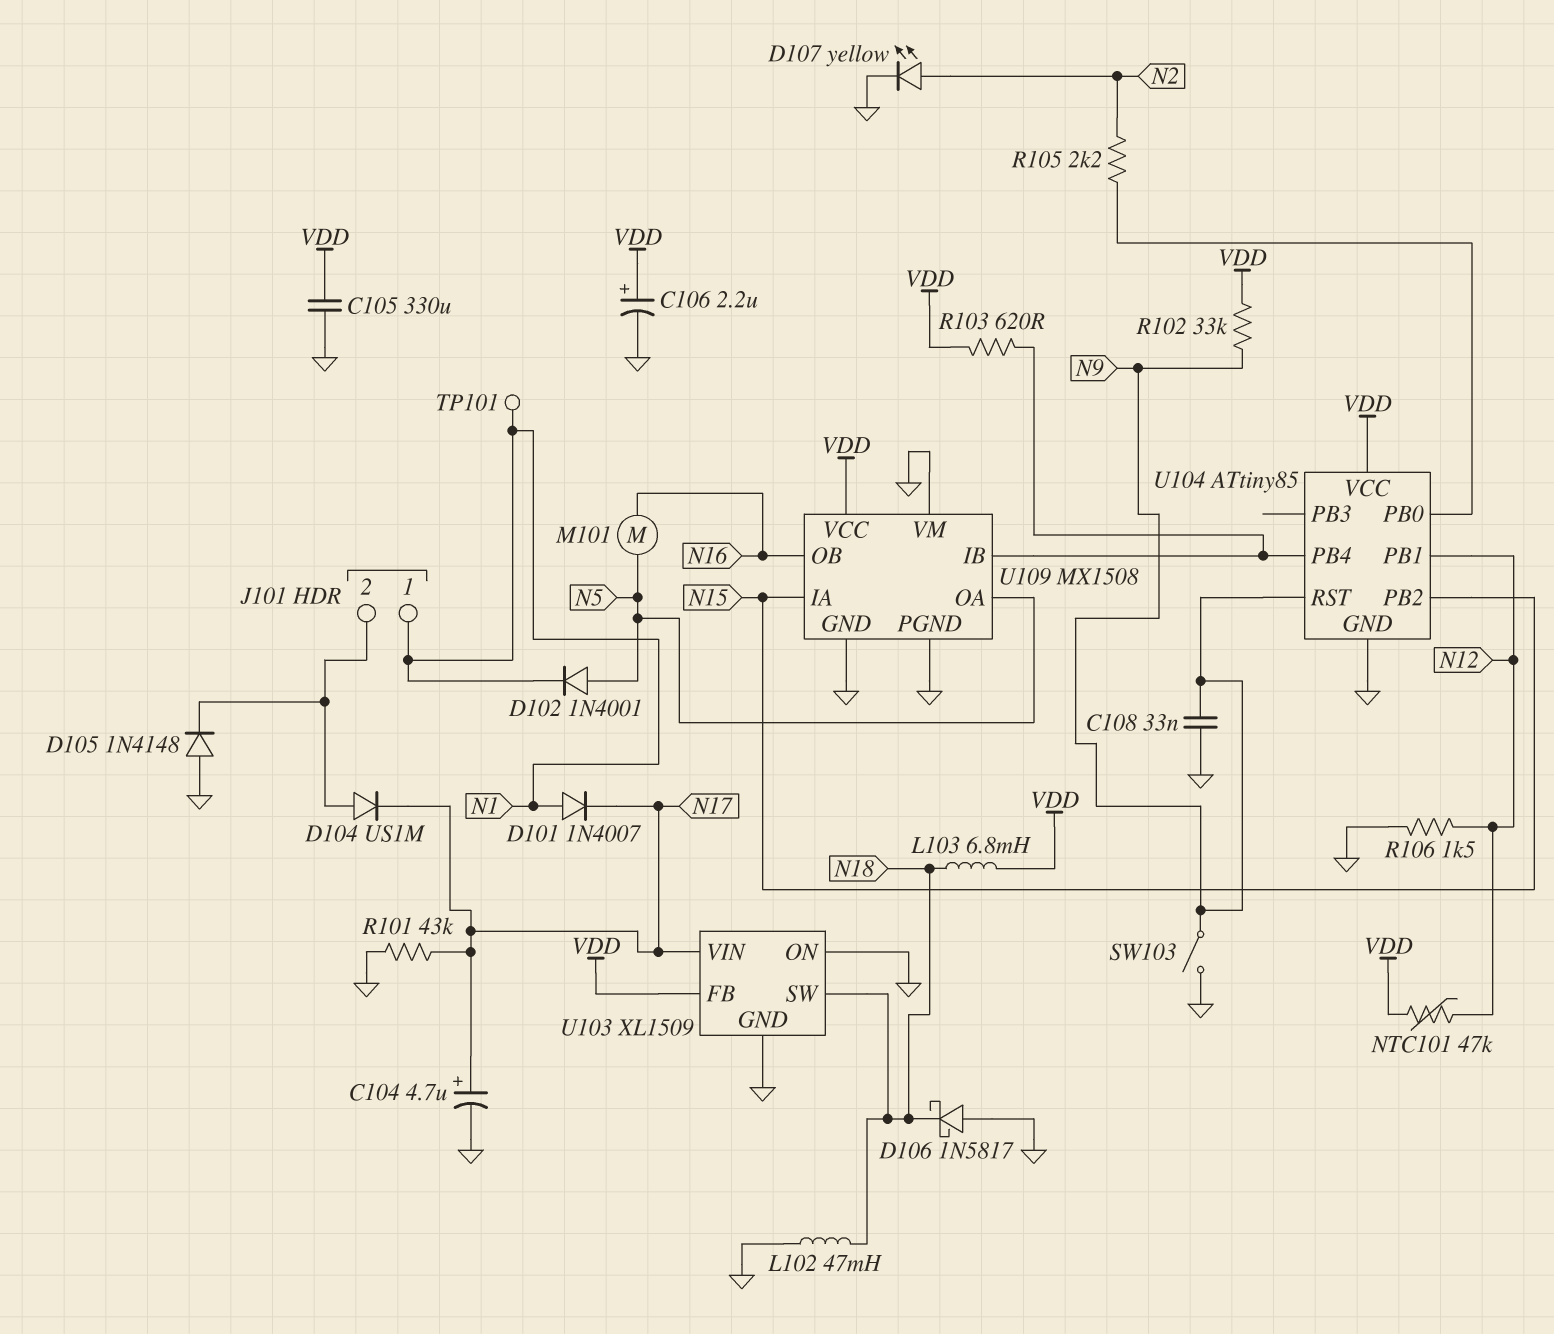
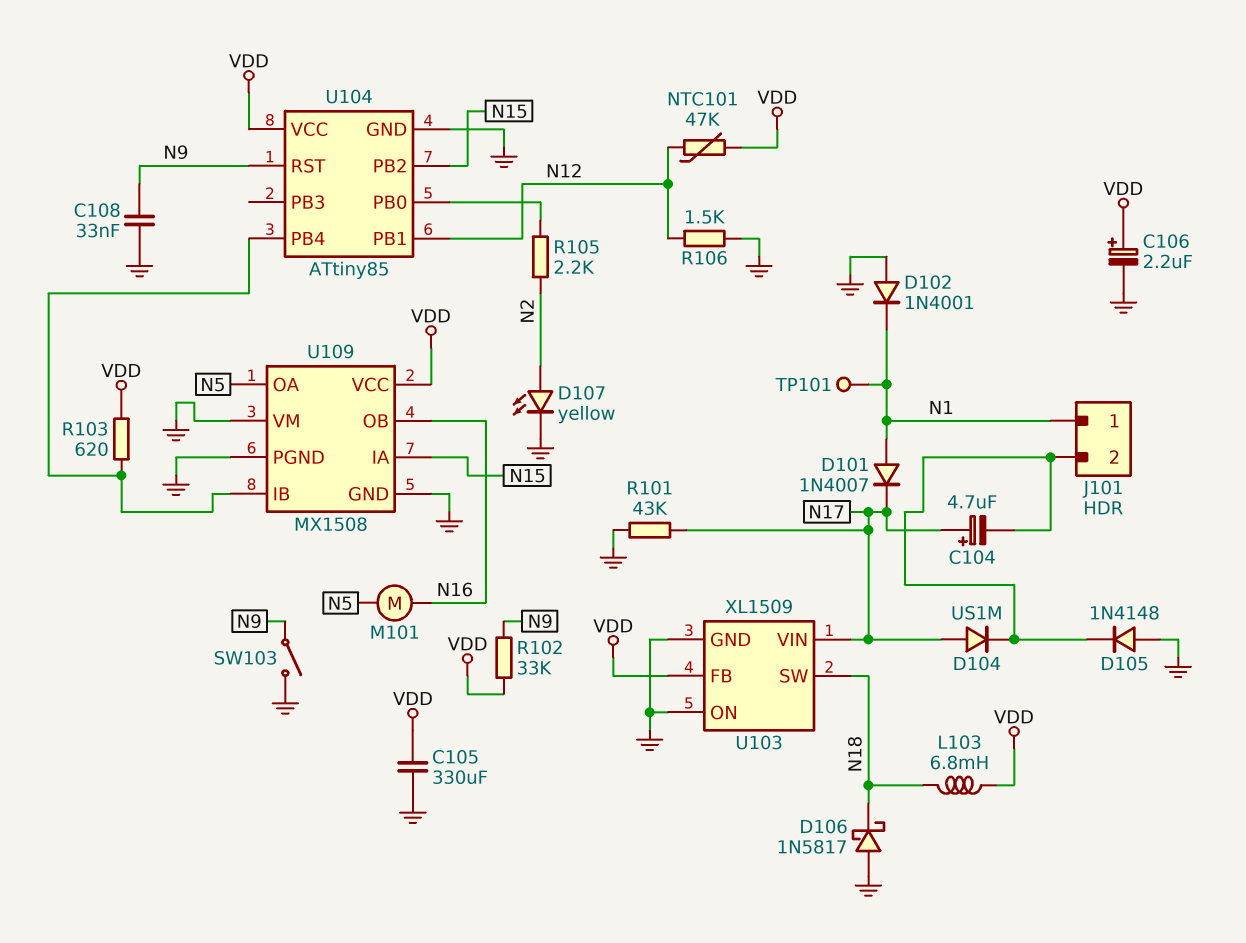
C104: 4.7uF (plus N17, minus GND) -> 4.7uF (plus N17, minus J101/2)
D102: diode 1N4001 (A N5, K N1) -> diode 1N4001 (A GND, K N1)
D104: diode US1M (A J101/2, K N17) -> diode US1M (A N17, K J101/2)
L102: 47mH (GND, N18) -> none

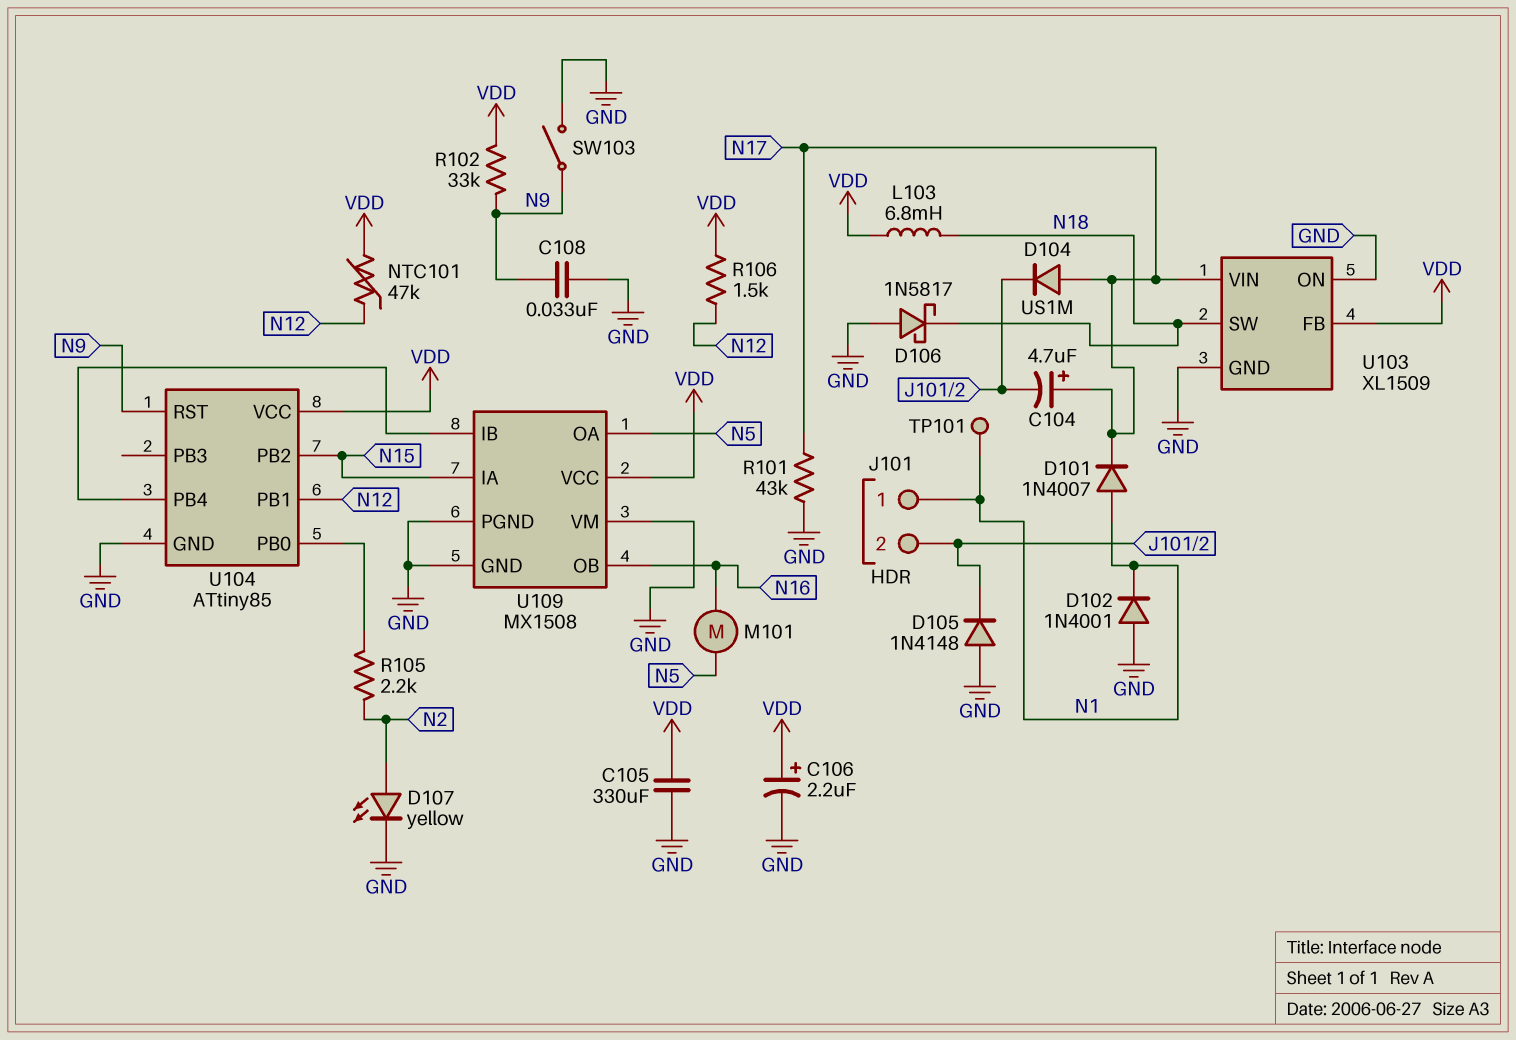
R103: 620 (U104/PB4, VDD) -> none
R106: 1.5k (GND, N12) -> 1.5k (N12, VDD)

